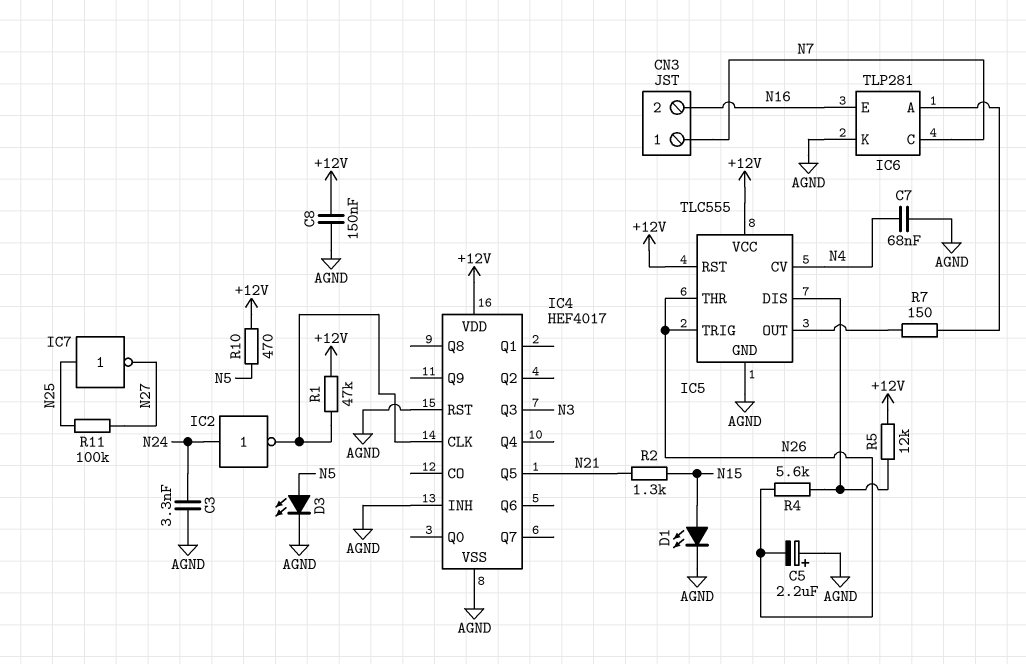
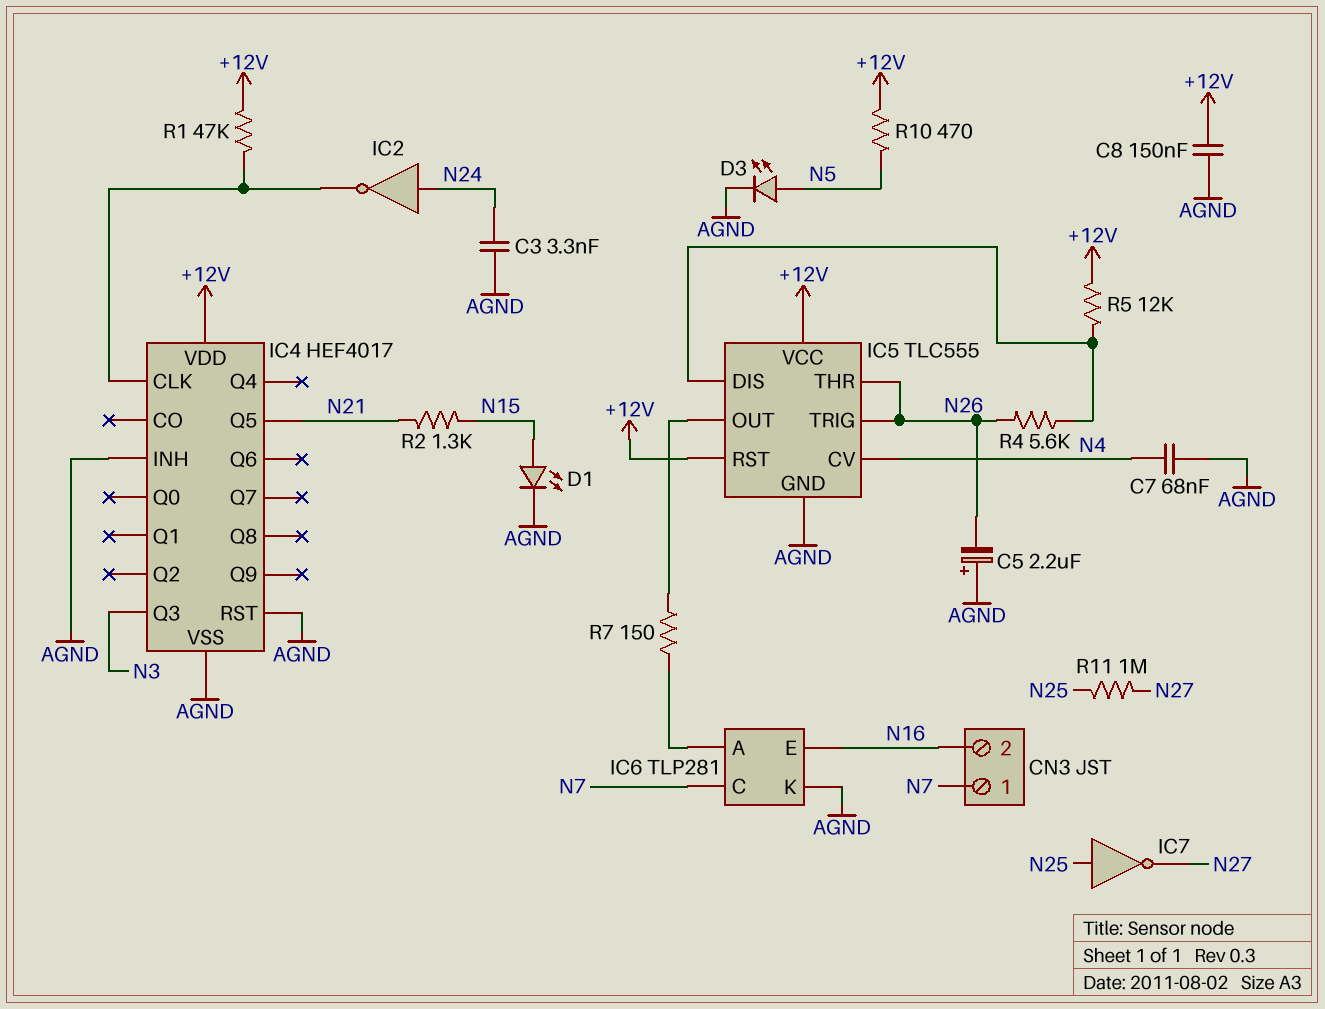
R11: 100k (N25, N27) -> 1M (N25, N27)

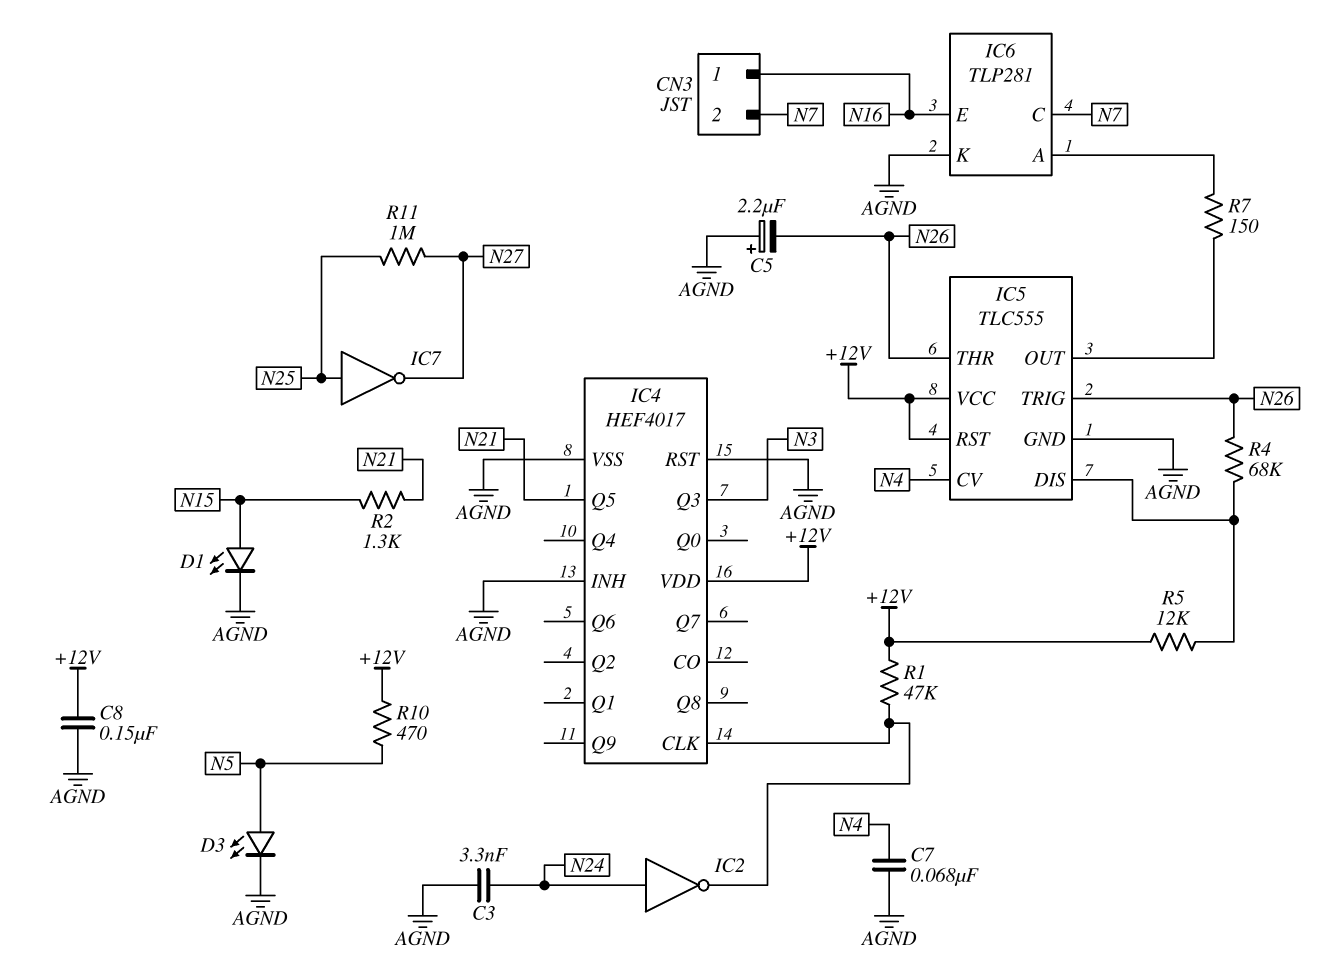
CN3 pin 1: N7 -> N16
CN3 pin 2: N16 -> N7
R4: 5.6k (IC5/DIS, N26) -> 68k (IC5/DIS, N26)

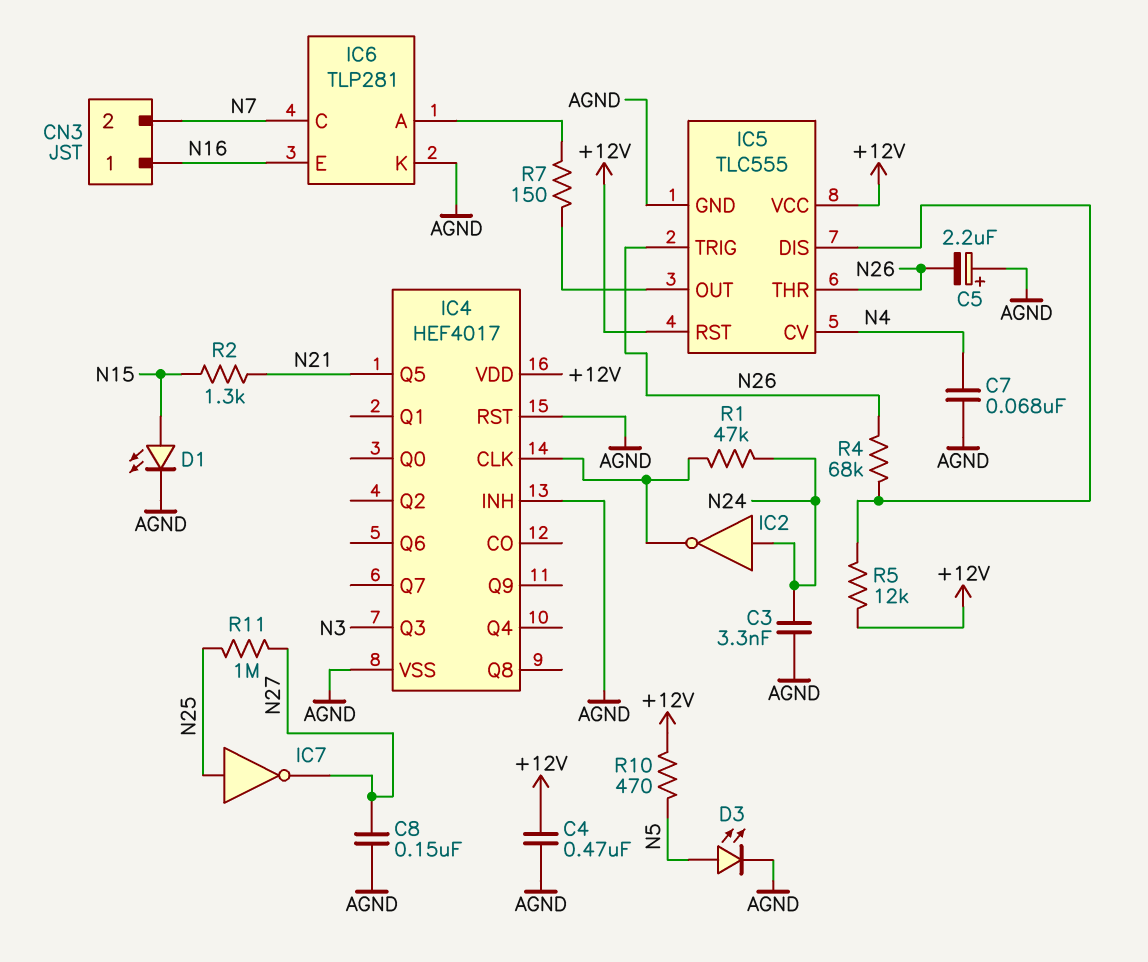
C4: none -> 470nF (+12V, AGND)
C8: 150nF (+12V, AGND) -> 150nF (AGND, N27)
R1: 47k (+12V, IC4/CLK) -> 47k (IC4/CLK, N24)

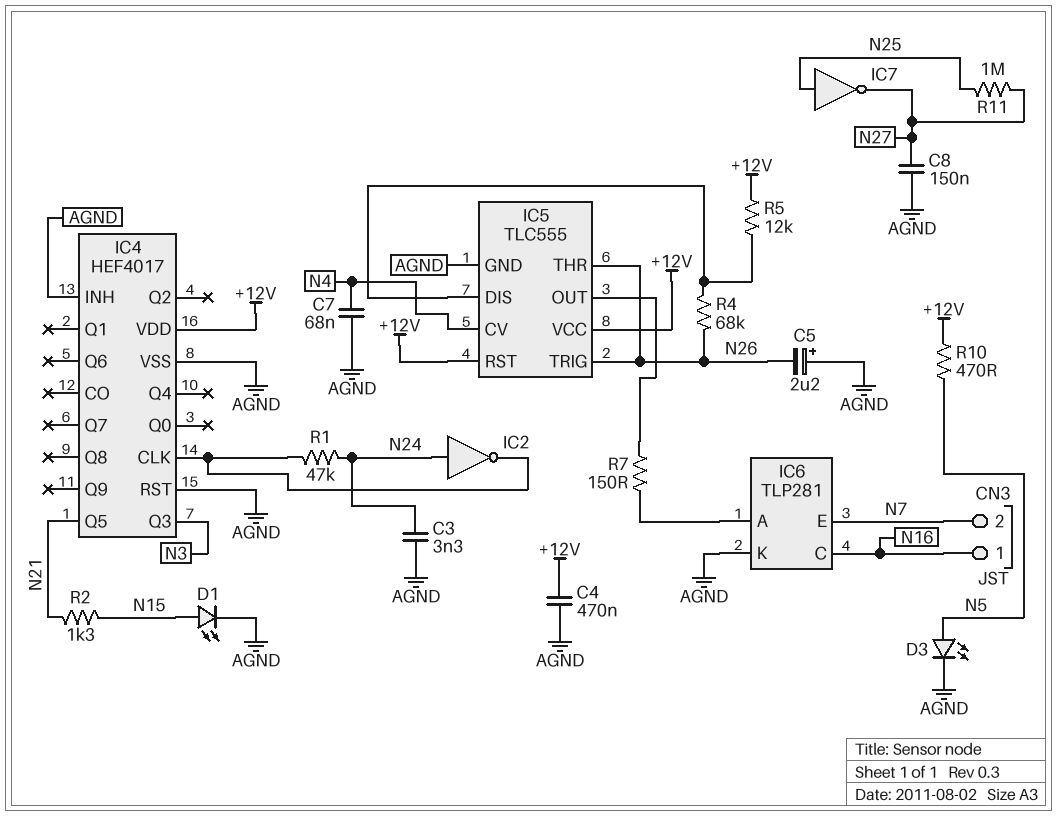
IC6 pin C: N7 -> N16
IC6 pin E: N16 -> N7

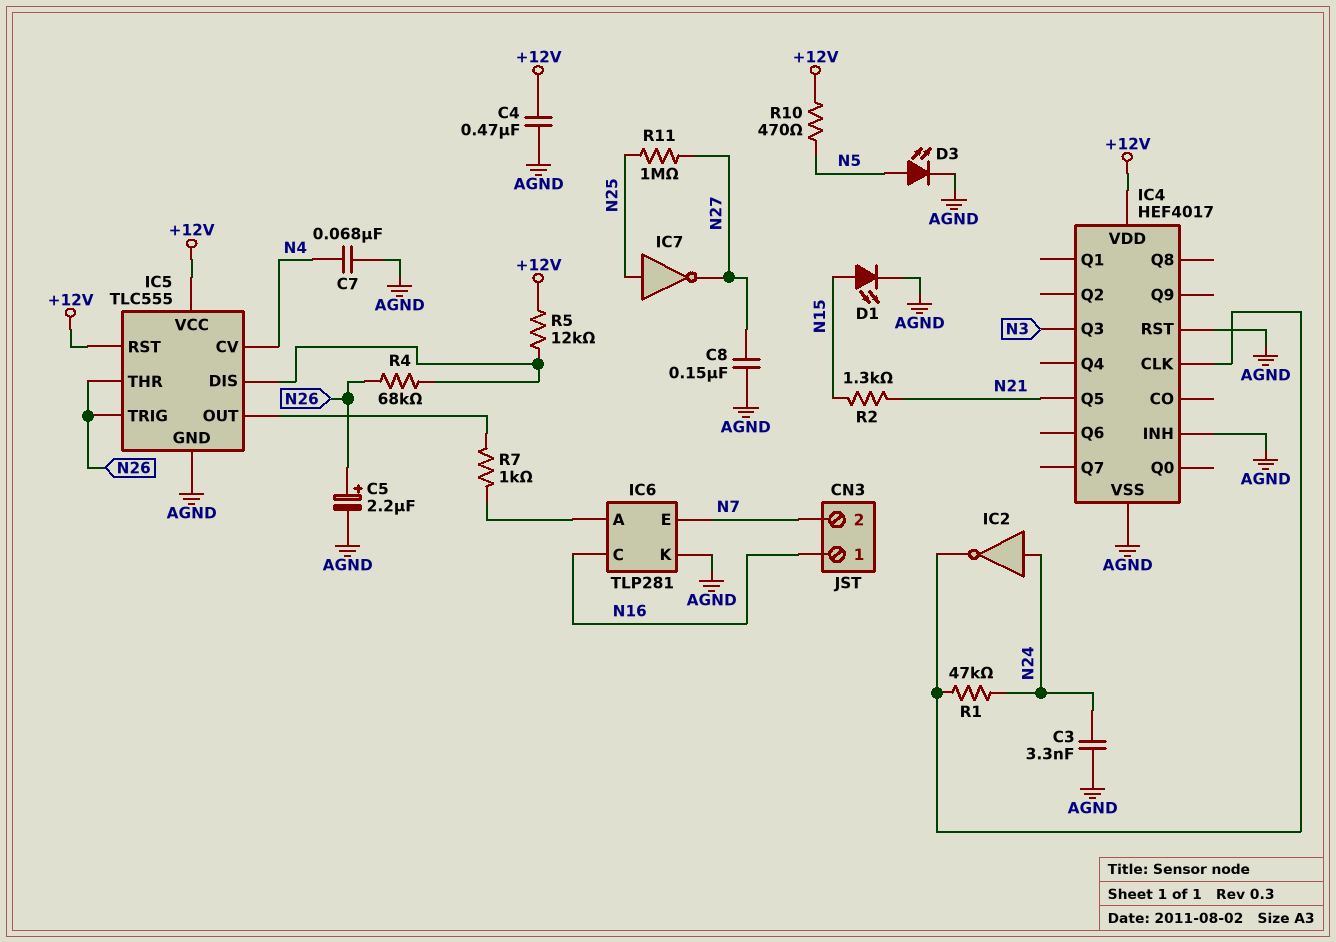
C5: 2.2uF (plus AGND, minus N26) -> 2.2uF (plus N26, minus AGND)
R7: 150 (IC5/OUT, IC6/A) -> 1k (IC5/OUT, IC6/A)

